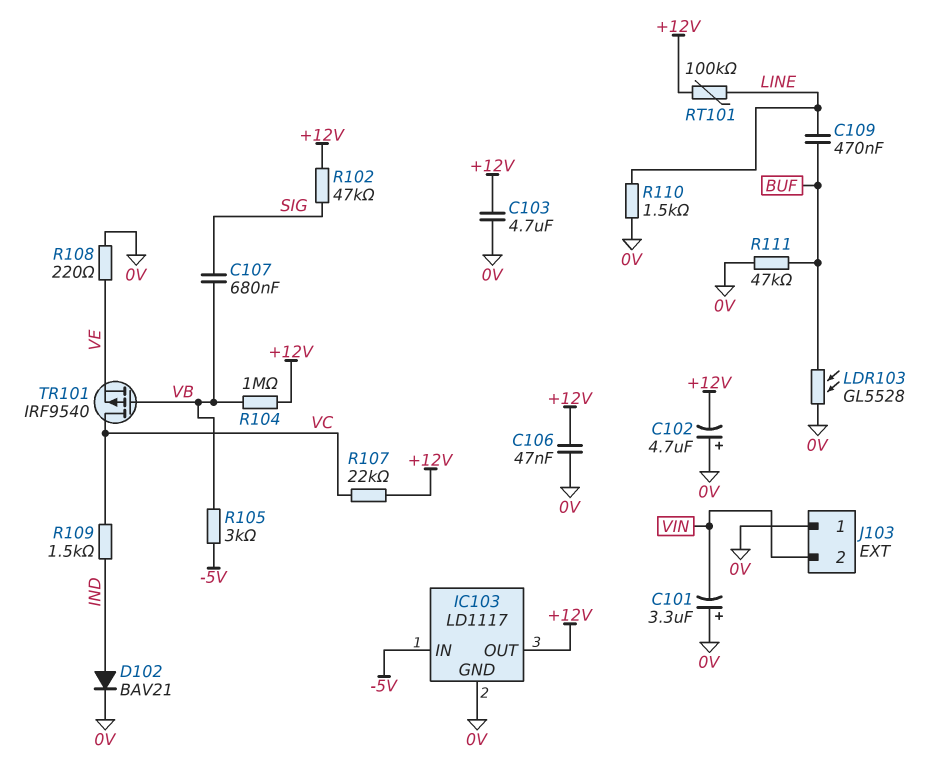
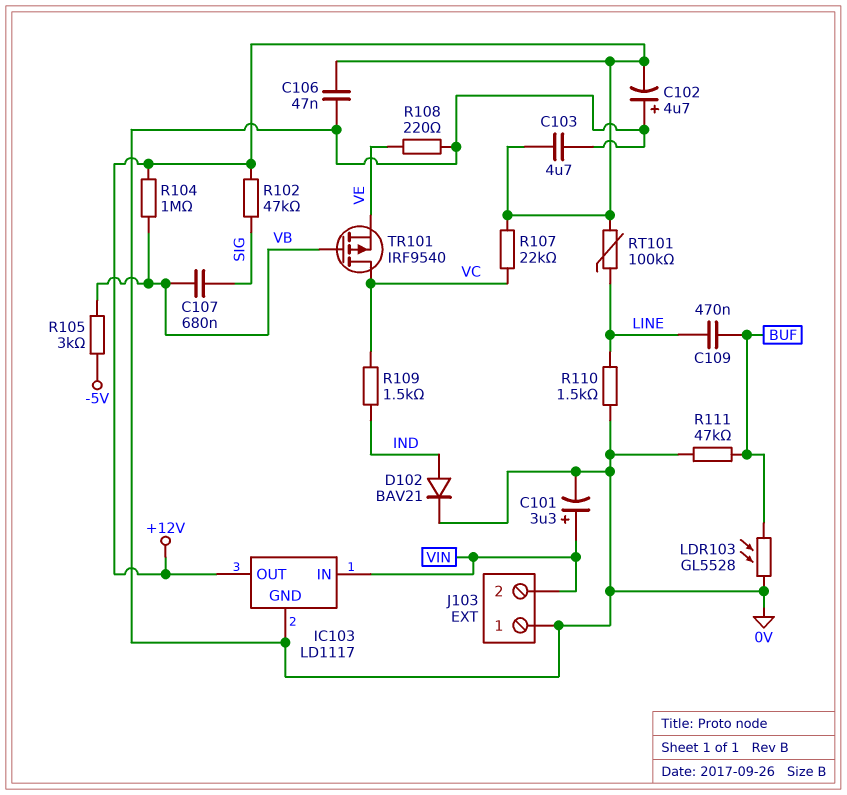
C101: 3.3uF (plus 0V, minus VIN) -> 3.3uF (plus VIN, minus 0V)
IC103 pin IN: -5V -> VIN

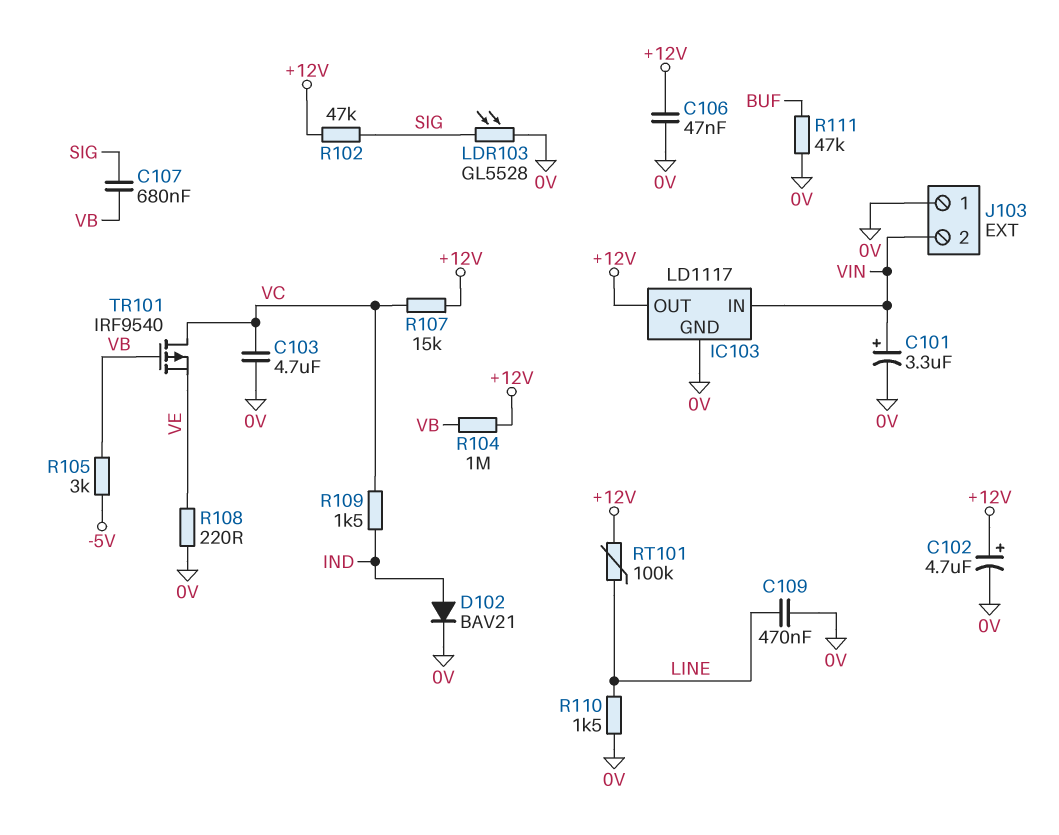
C102: 4.7uF (plus 0V, minus +12V) -> 4.7uF (plus +12V, minus 0V)
C103: 4.7uF (+12V, 0V) -> 4.7uF (0V, VC)
C109: 470nF (BUF, LINE) -> 470nF (0V, LINE)
LDR103: GL5528 (0V, BUF) -> GL5528 (0V, SIG)
R107: 22k (+12V, VC) -> 15k (+12V, VC)

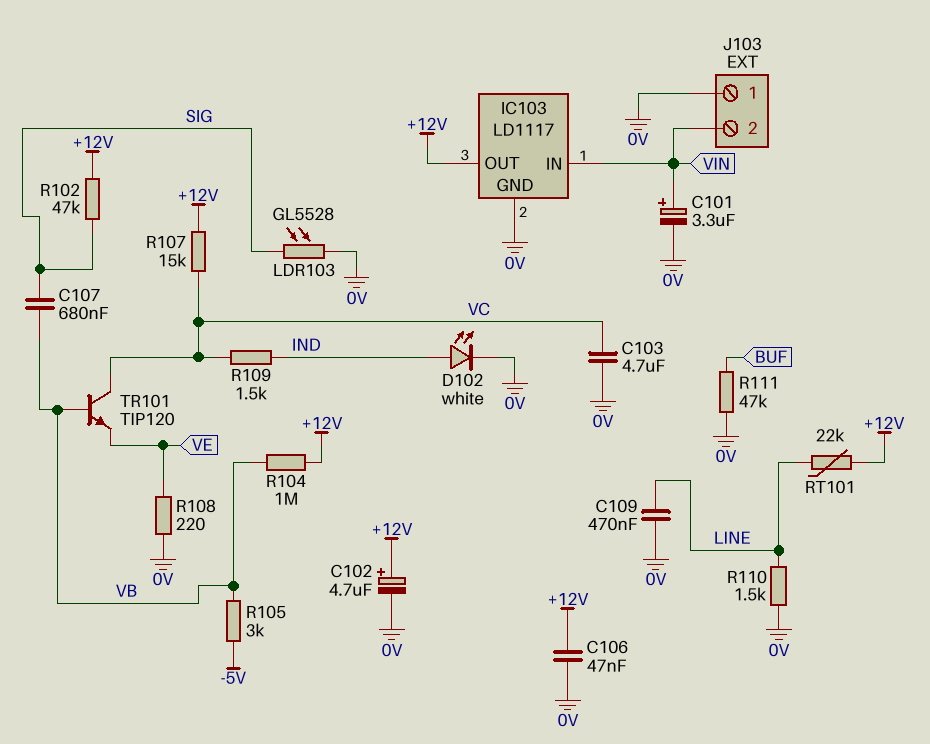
D102: diode BAV21 (A IND, K 0V) -> LED white (A IND, K 0V)
RT101: 100k (+12V, LINE) -> 22k (+12V, LINE)
TR101: PMOS IRF9540 (G VB, D VC, S VE) -> NPN TIP120 (B VB, C VC, E VE)

